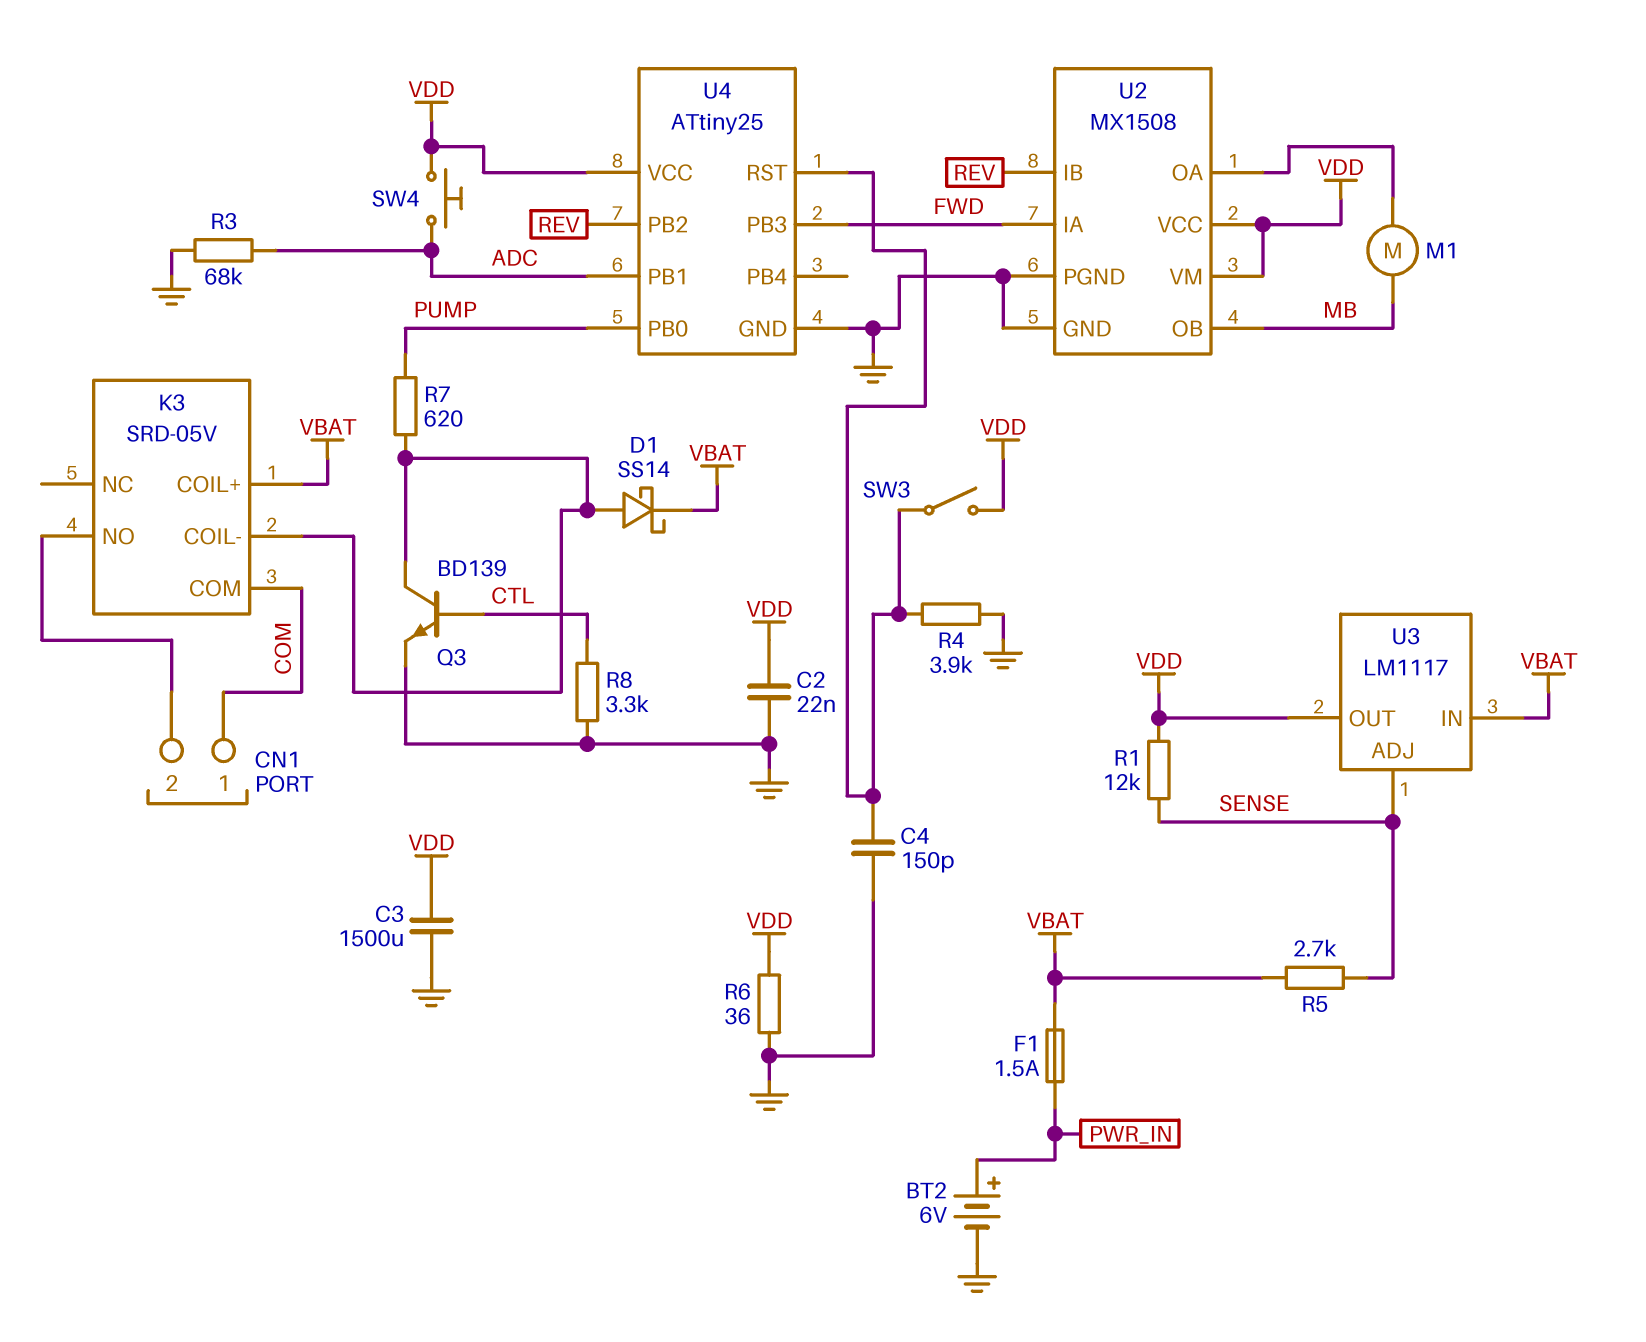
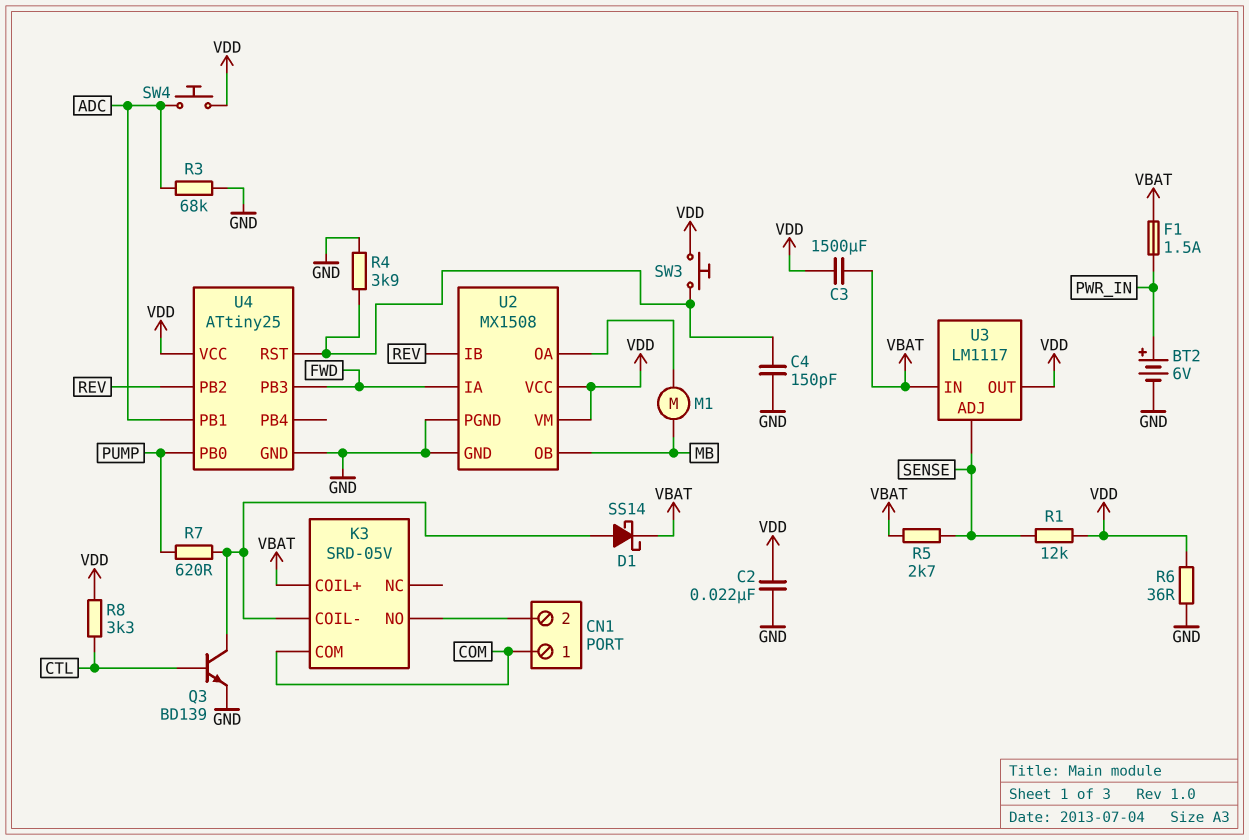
C3: 1500uF (GND, VDD) -> 1500uF (VBAT, VDD)
R8: 3.3k (CTL, GND) -> 3.3k (CTL, VDD)
SW3: switch (U4/RST, VDD) -> button (U4/RST, VDD)

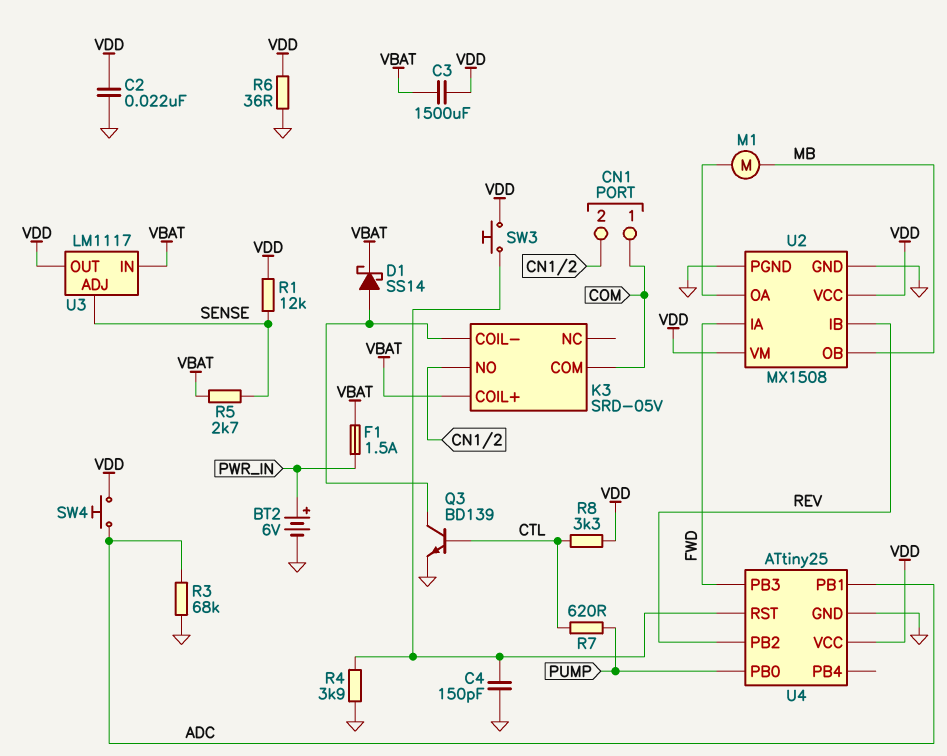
R7: 620 (K3/COIL-, PUMP) -> 620 (CTL, PUMP)

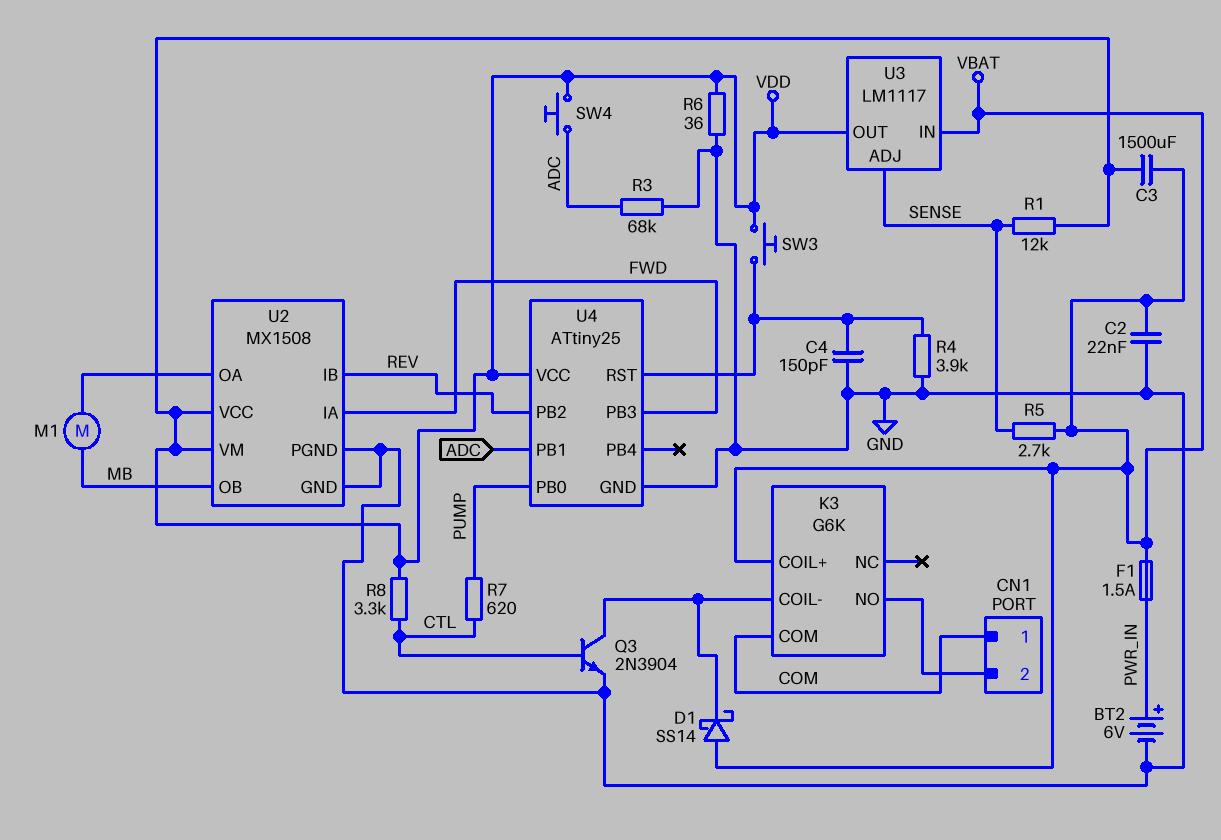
C2: 22nF (GND, VDD) -> 22nF (GND, VBAT)
D1: schottky SS14 (A K3/COIL-, K VBAT) -> schottky SS14 (A VBAT, K K3/COIL-)
K3: SRD-05V -> G6K
Q3: NPN BD139 (B CTL, C K3/COIL-, E GND) -> NPN 2N3904 (B CTL, C K3/COIL-, E GND)

